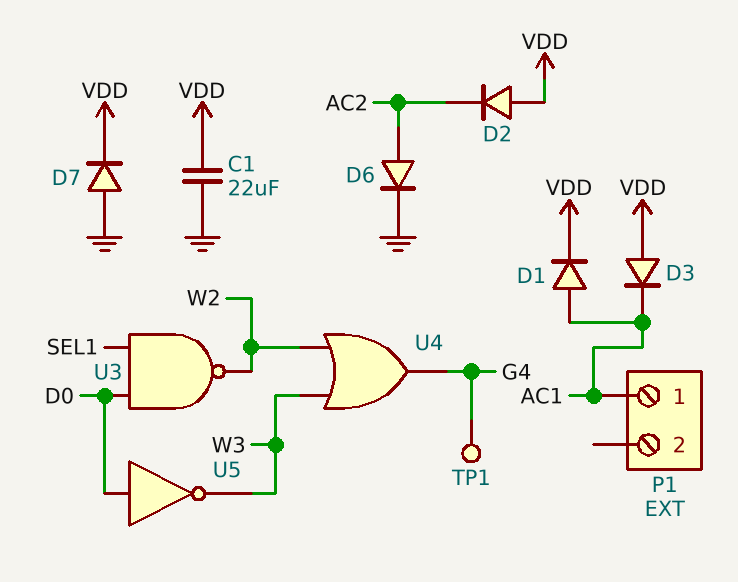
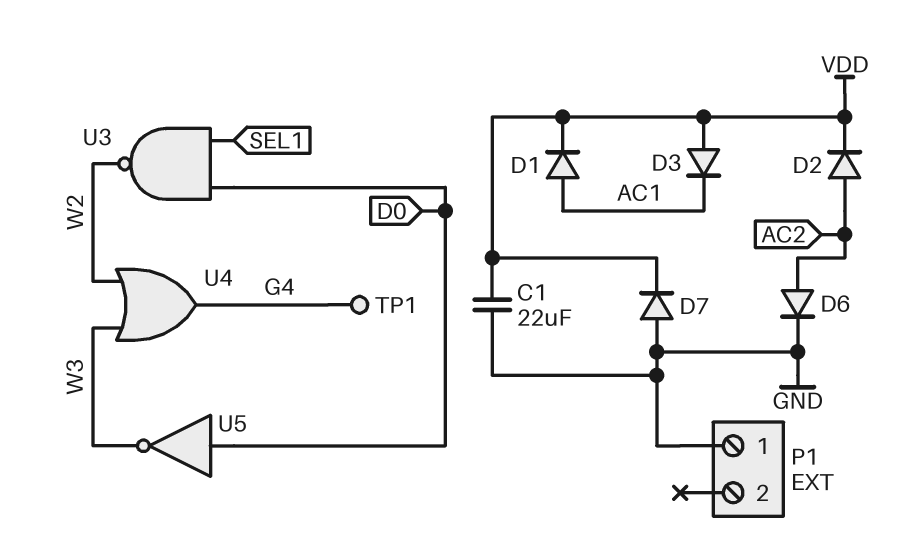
D2: diode (A VDD, K AC2) -> diode (A AC2, K VDD)
P1 pin 1: AC1 -> GND

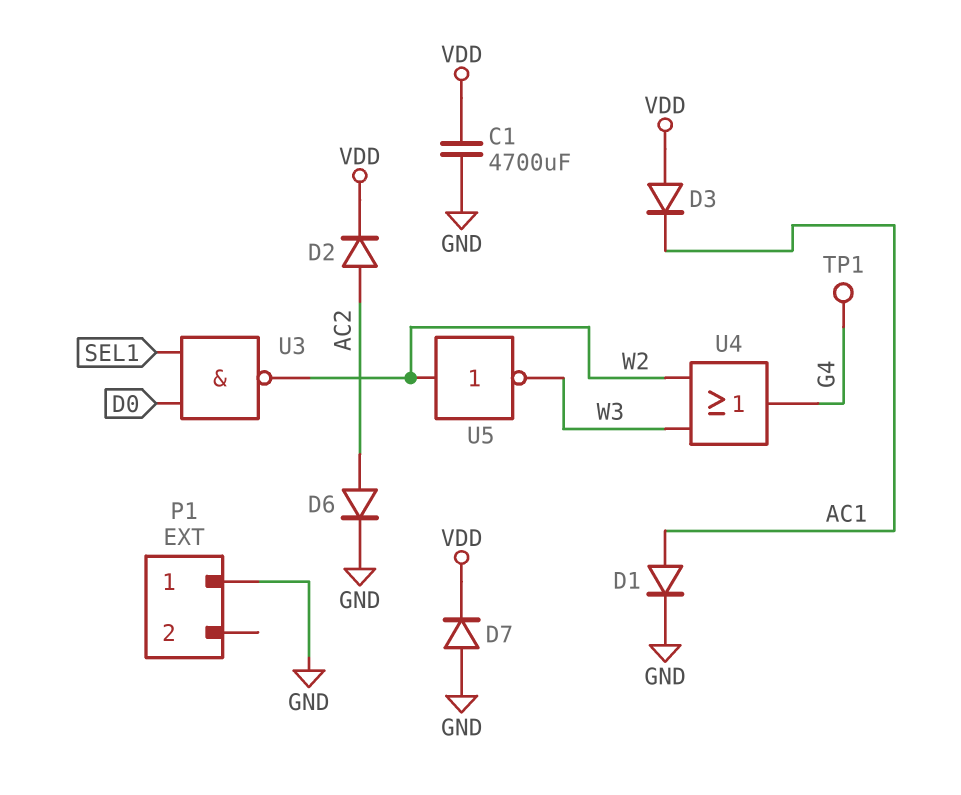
C1: 22uF (GND, VDD) -> 4700uF (GND, VDD)
D1: diode (A AC1, K VDD) -> diode (A AC1, K GND)
U5: NOT (in D0, out W3) -> NOT (in W2, out W3)

